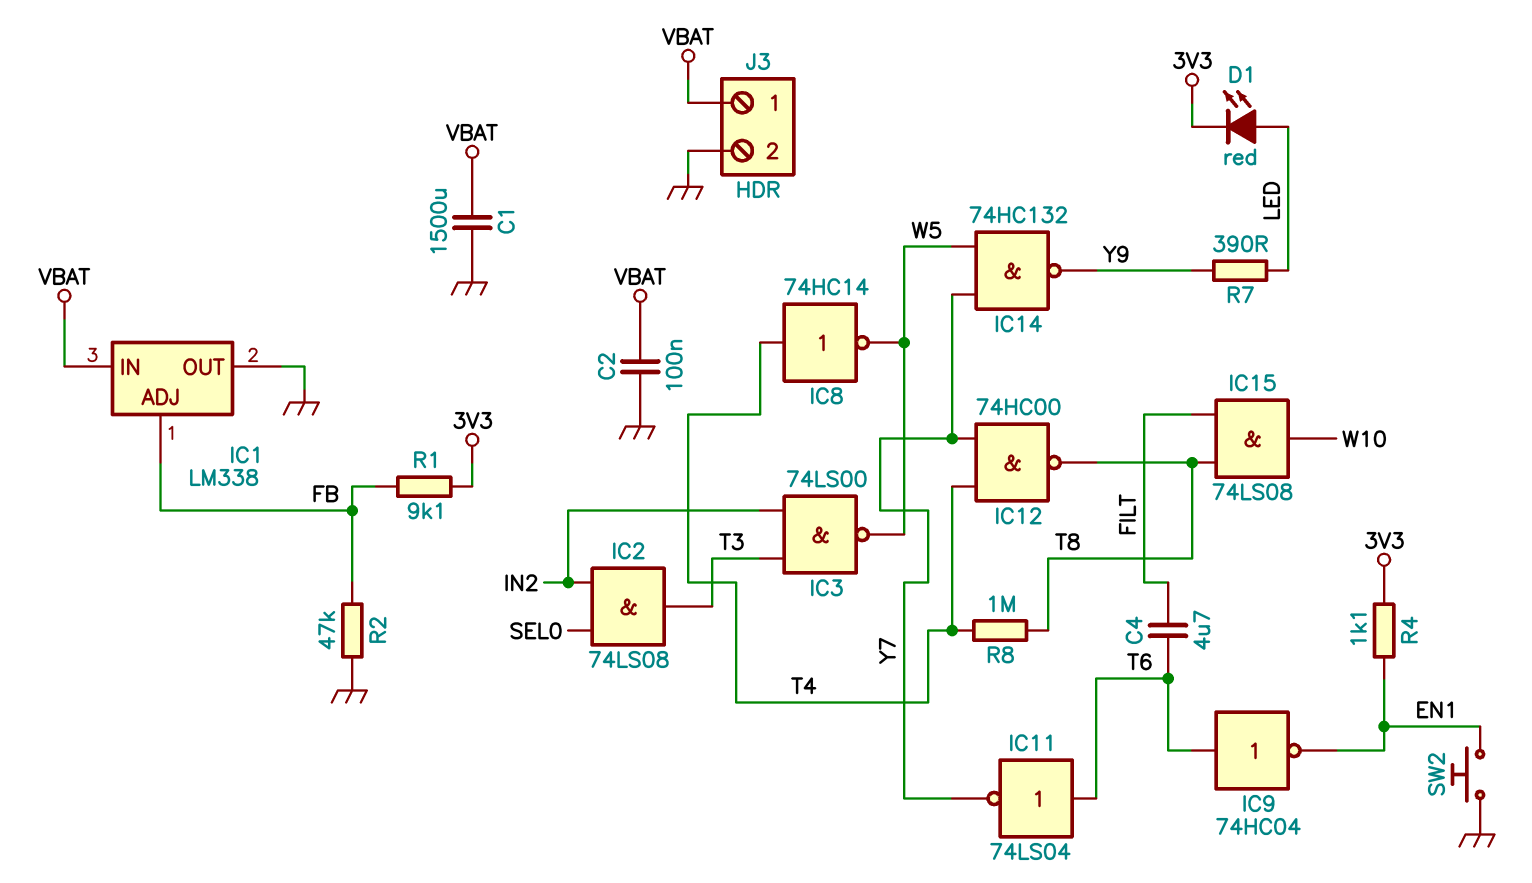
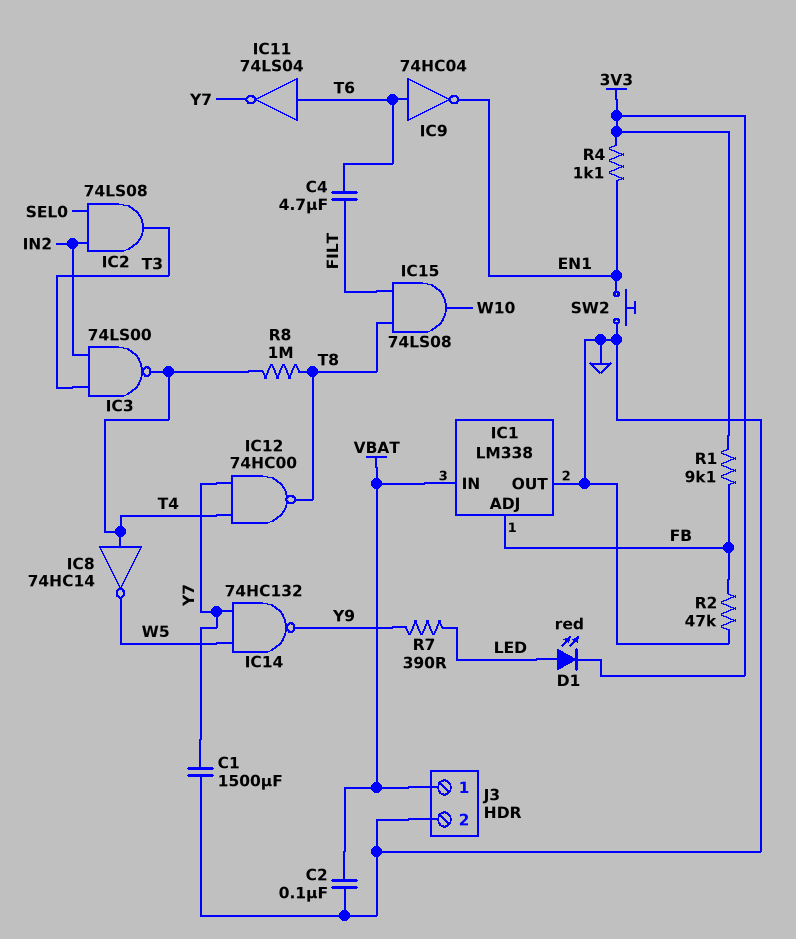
C1: 1500uF (GND, VBAT) -> 1500uF (GND, Y7)
IC3: NAND 74LS00 (in IN2, in T3, out W5) -> NAND 74LS00 (in IN2, in T3, out T4)

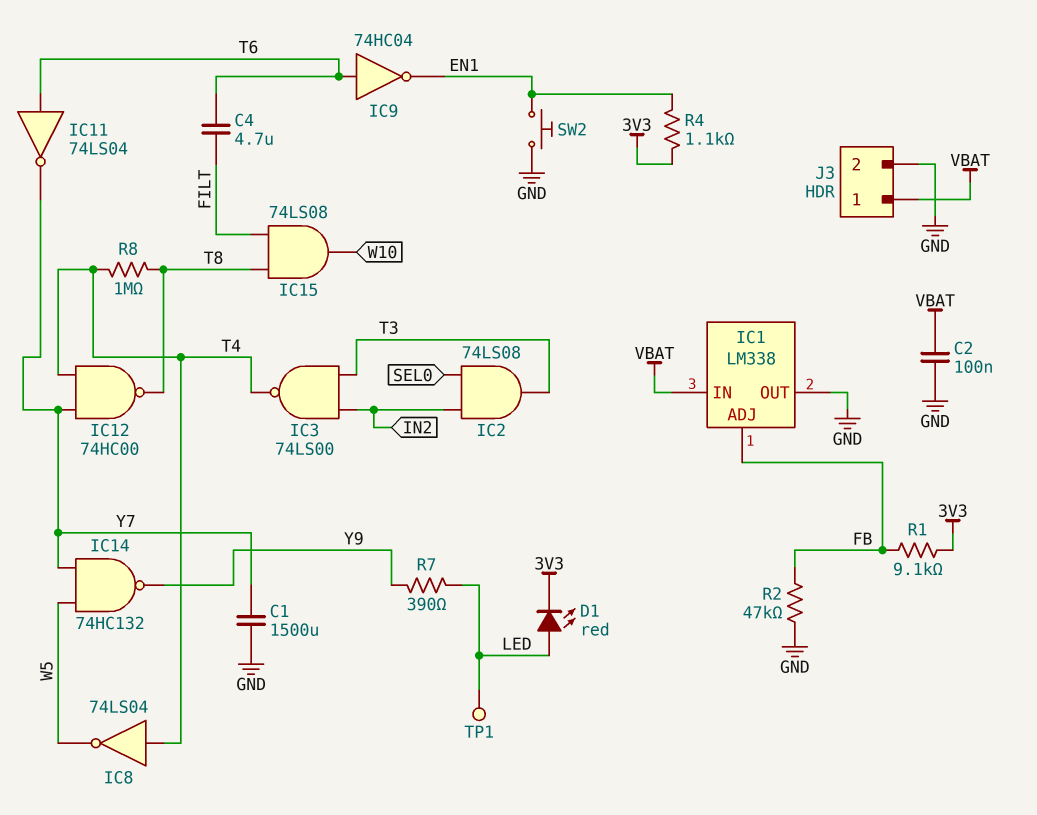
IC8: NOT 74HC14 (in T4, out W5) -> NOT 74LS04 (in T4, out W5)
TP1: none -> test point (LED)

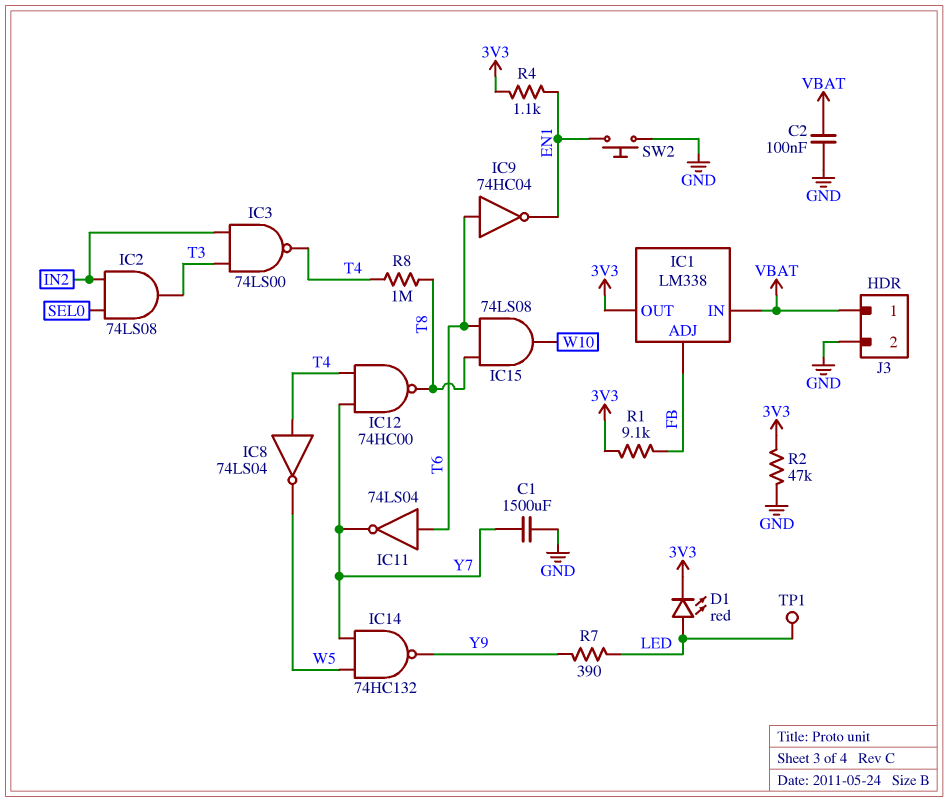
C4: 4.7uF (FILT, T6) -> none
IC1 pin OUT: GND -> 3V3
IC15: AND 74LS08 (in FILT, in T8, out W10) -> AND 74LS08 (in T6, in T8, out W10)
R2: 47k (FB, GND) -> 47k (3V3, GND)

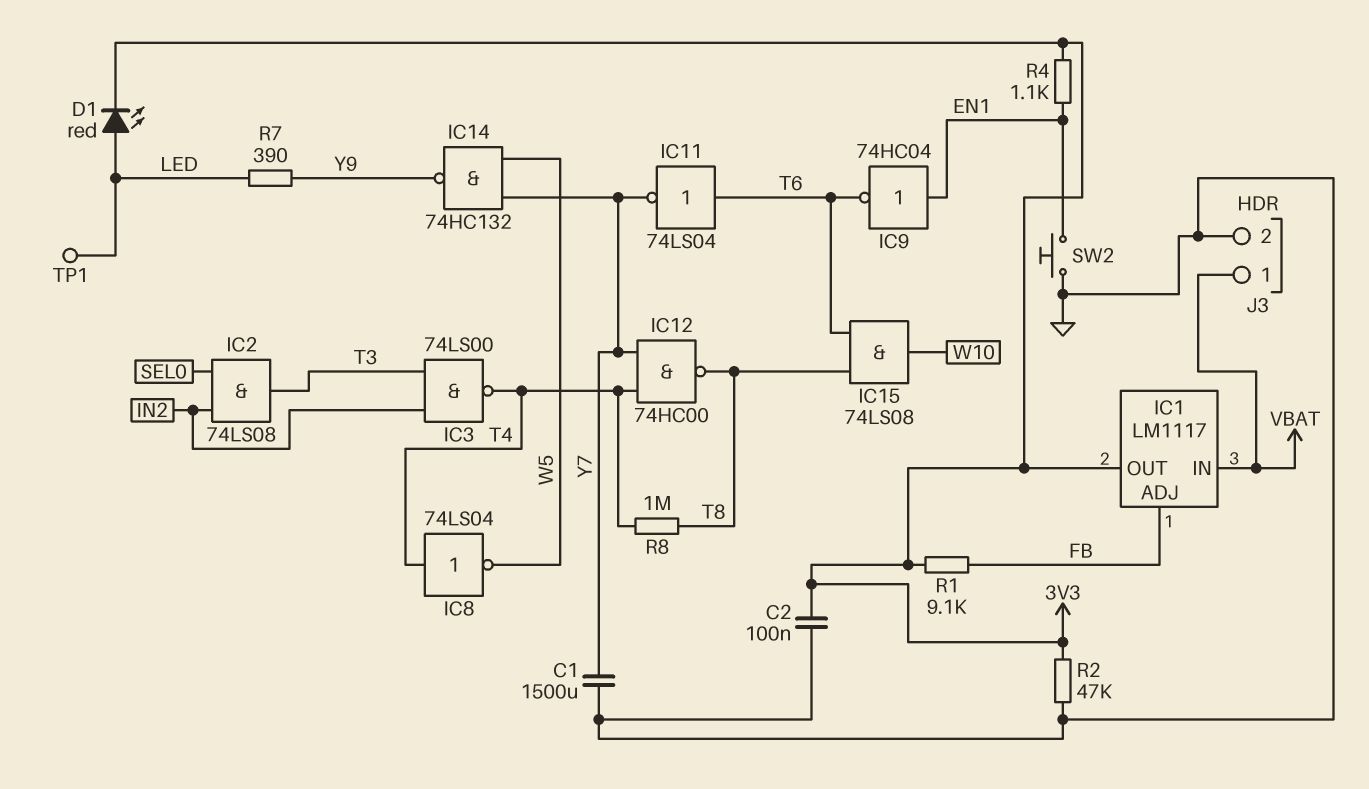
C2: 100nF (GND, VBAT) -> 100nF (3V3, GND)
IC1: LM338 -> LM1117
IC9: NOT 74HC04 (in T6, out EN1) -> NOT 74HC04 (in EN1, out T6)

